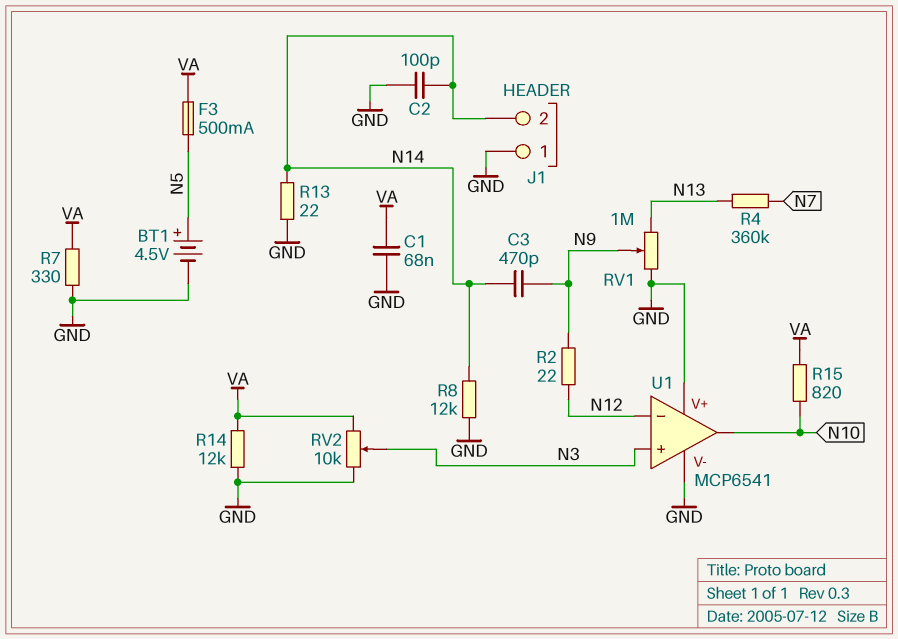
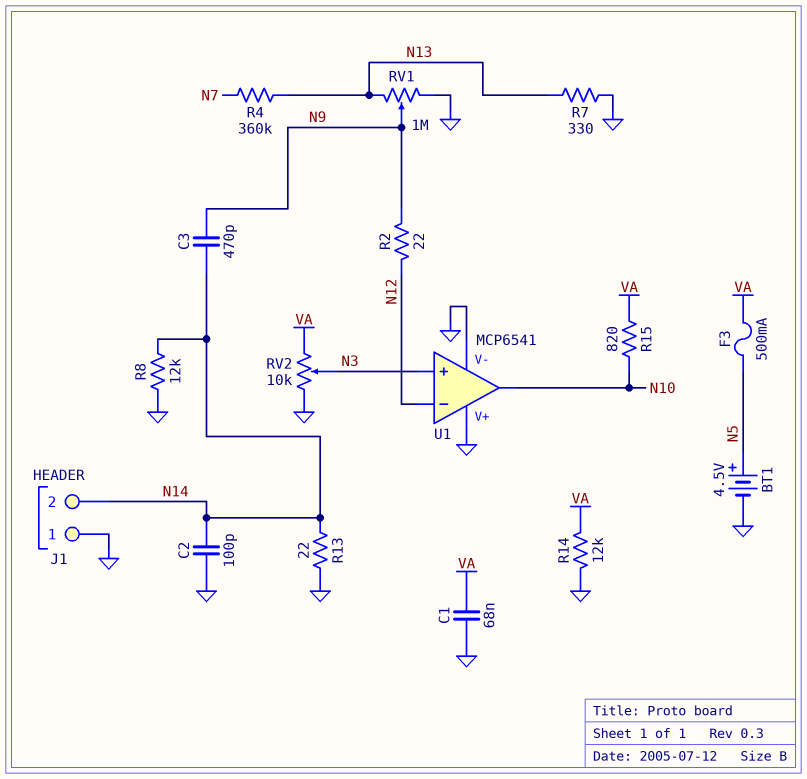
R7: 330 (GND, VA) -> 330 (GND, N13)

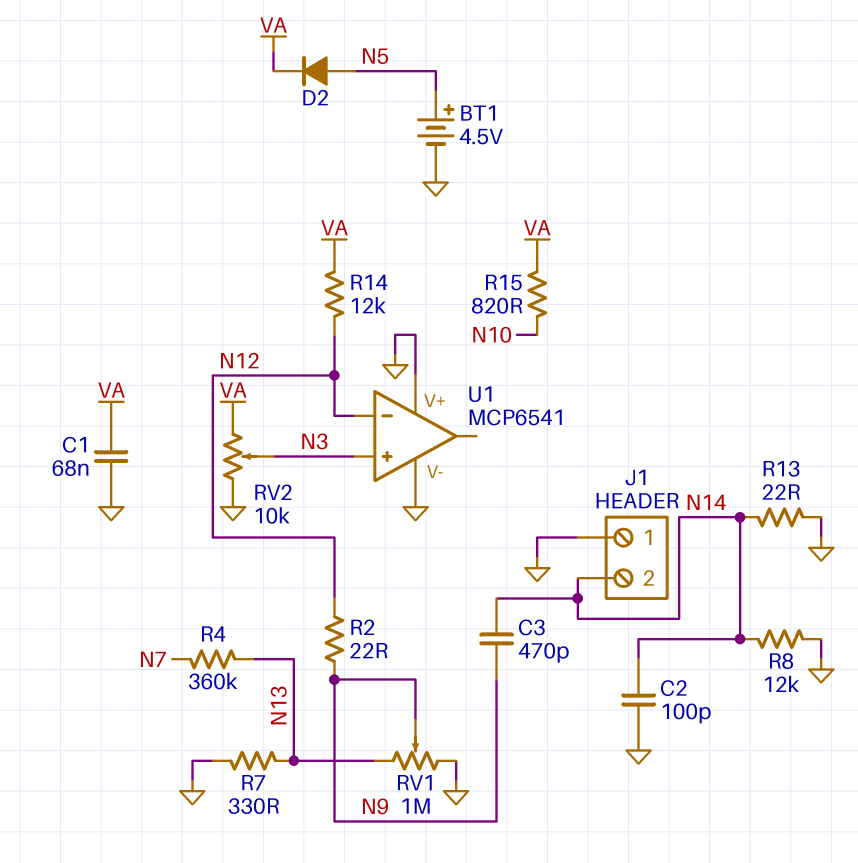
D2: none -> diode (A N5, K VA)
F3: 500mA (N5, VA) -> none
R14: 12k (GND, VA) -> 12k (N12, VA)
U1 pin out: N10 -> none

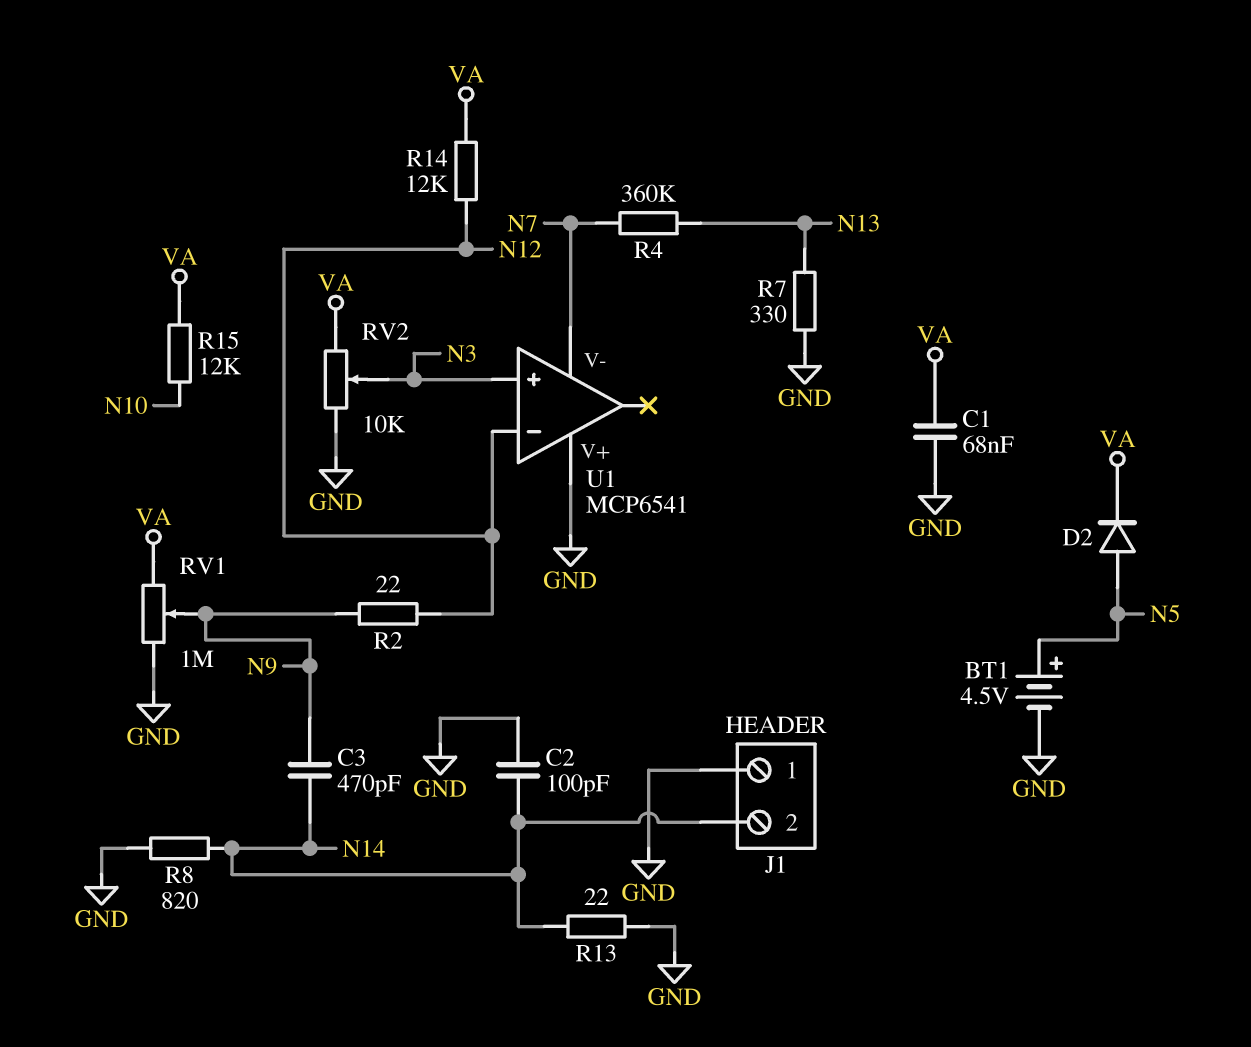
R8: 12k (GND, N14) -> 820 (GND, N14)
R15: 820 (N10, VA) -> 12k (N10, VA)
RV1: 1M (GND, N13, wiper N9) -> 1M (GND, VA, wiper N9)
U1 pin V-: GND -> N7

